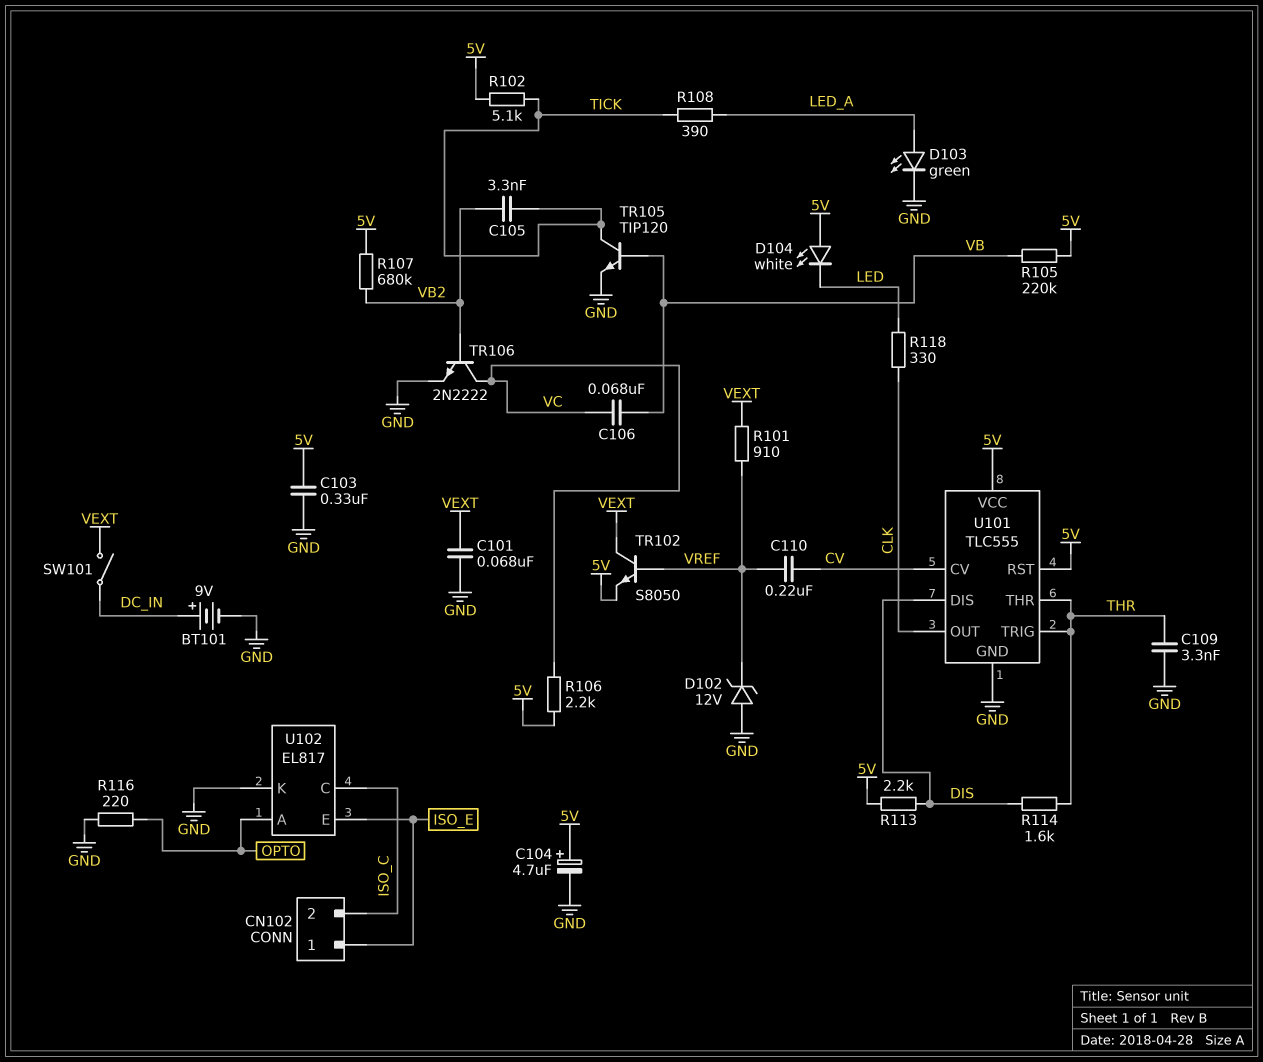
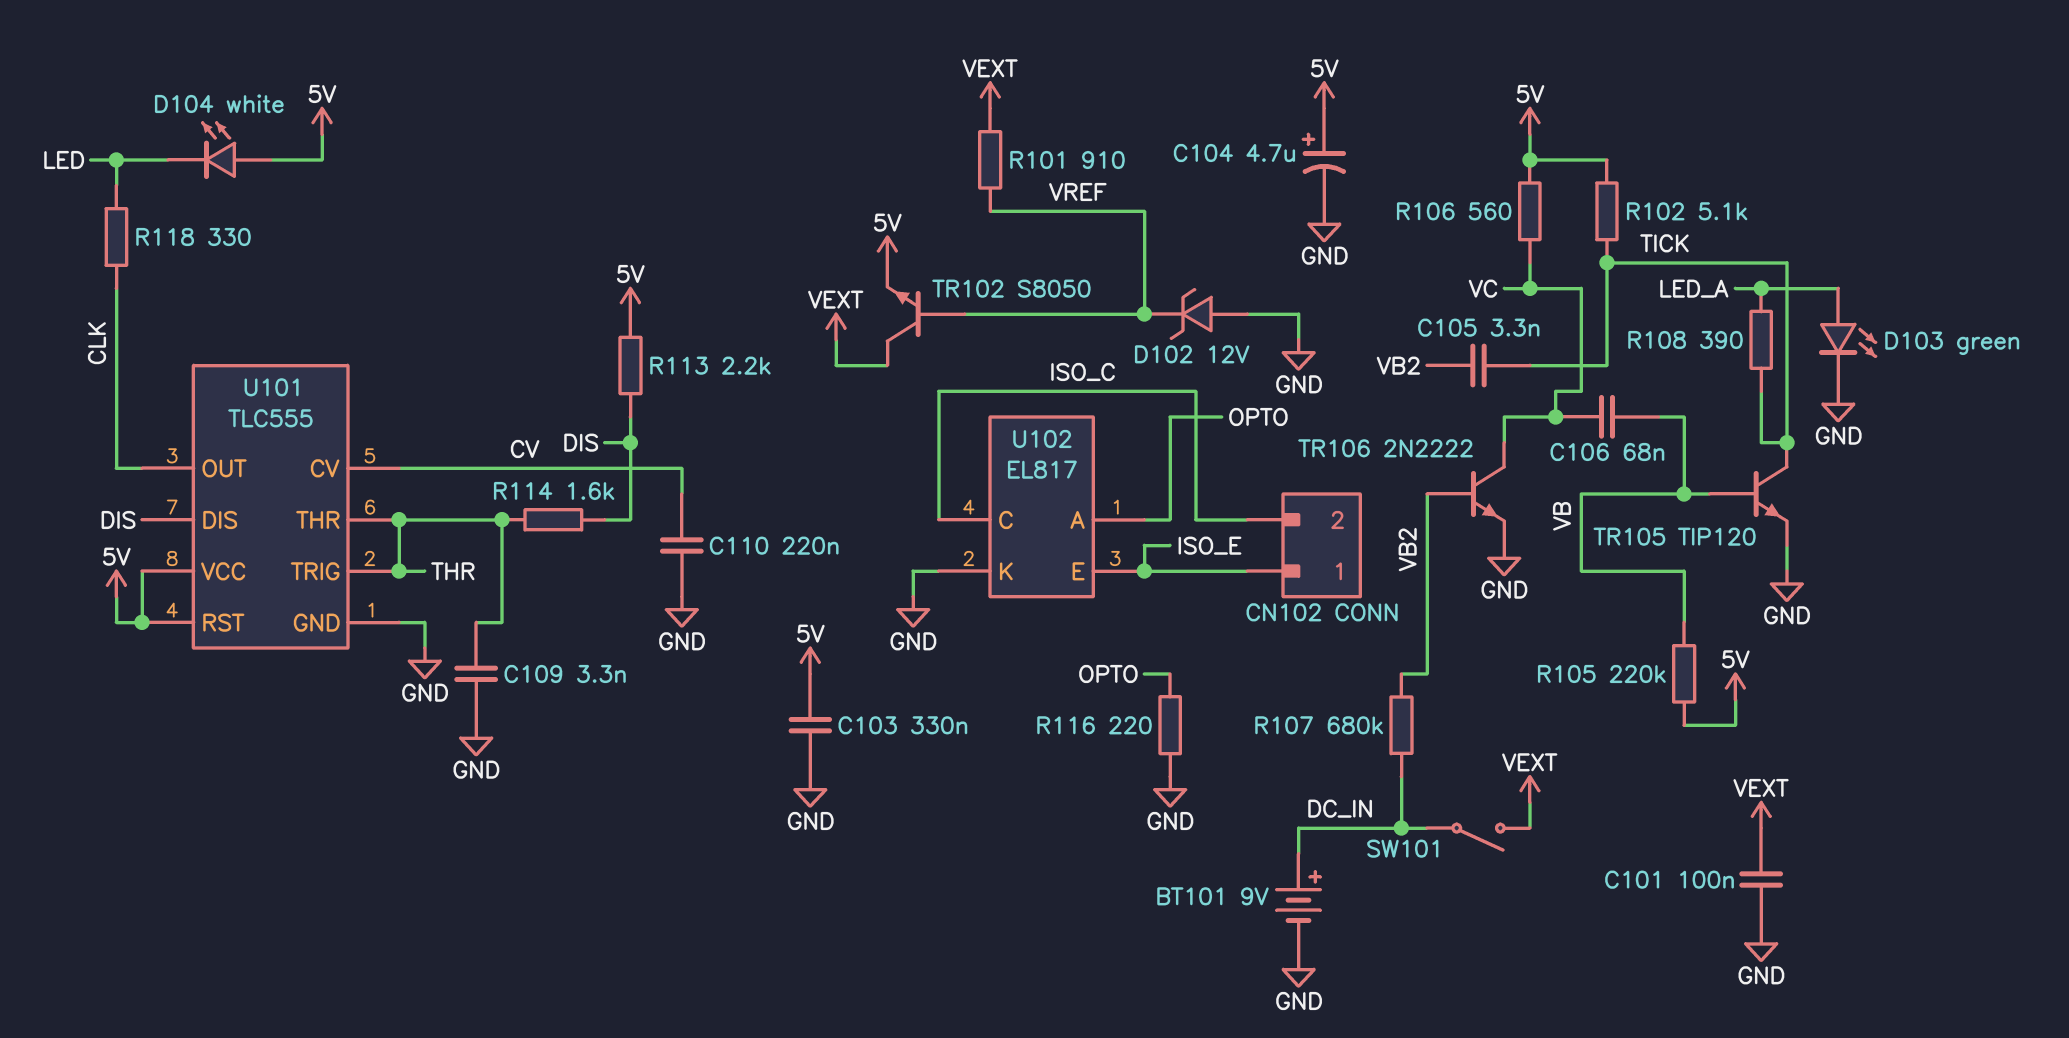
C101: 68nF (GND, VEXT) -> 100nF (GND, VEXT)
C110: 220nF (CV, VREF) -> 220nF (CV, GND)
R106: 2.2k (5V, VC) -> 560 (5V, VC)
R107: 680k (5V, VB2) -> 680k (DC_IN, VB2)

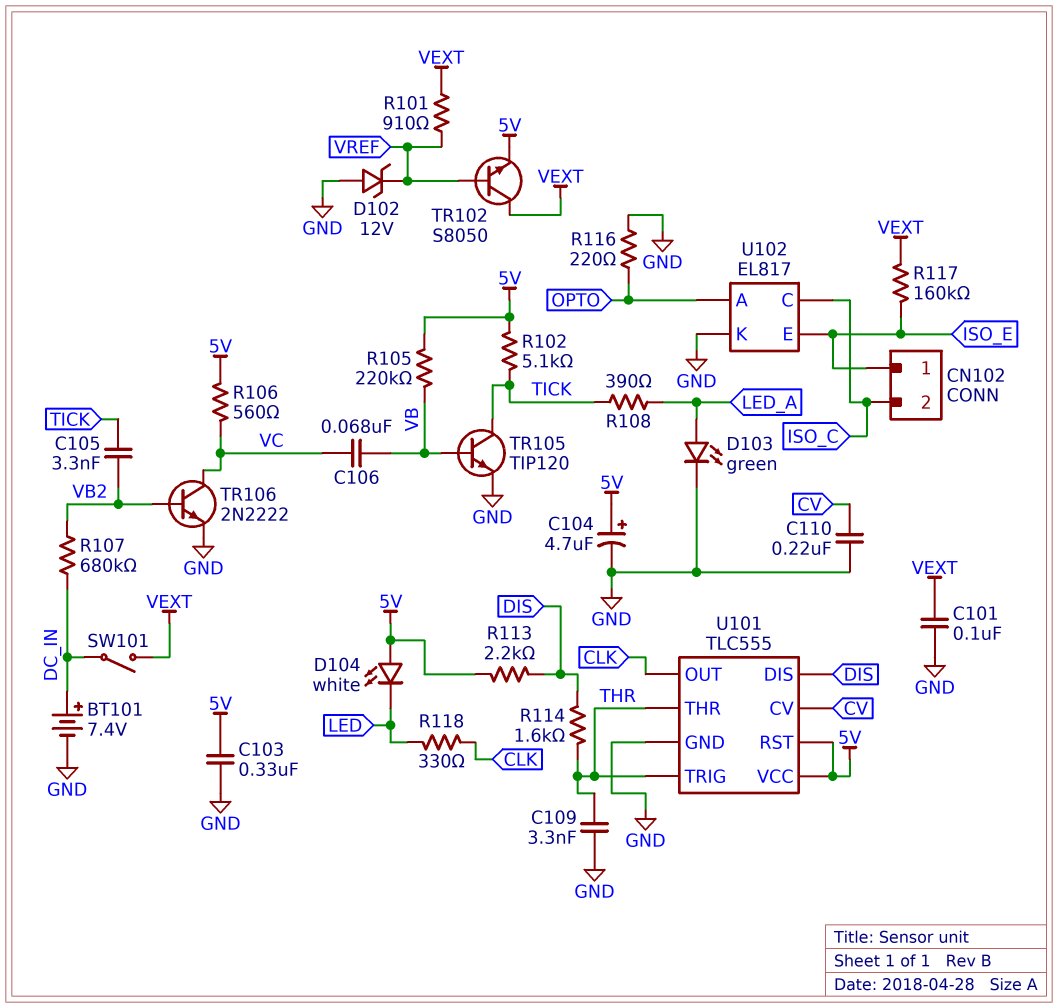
BT101: 9V (plus DC_IN, minus GND) -> 7.4V (plus DC_IN, minus GND)
R117: none -> 160k (ISO_E, VEXT)

